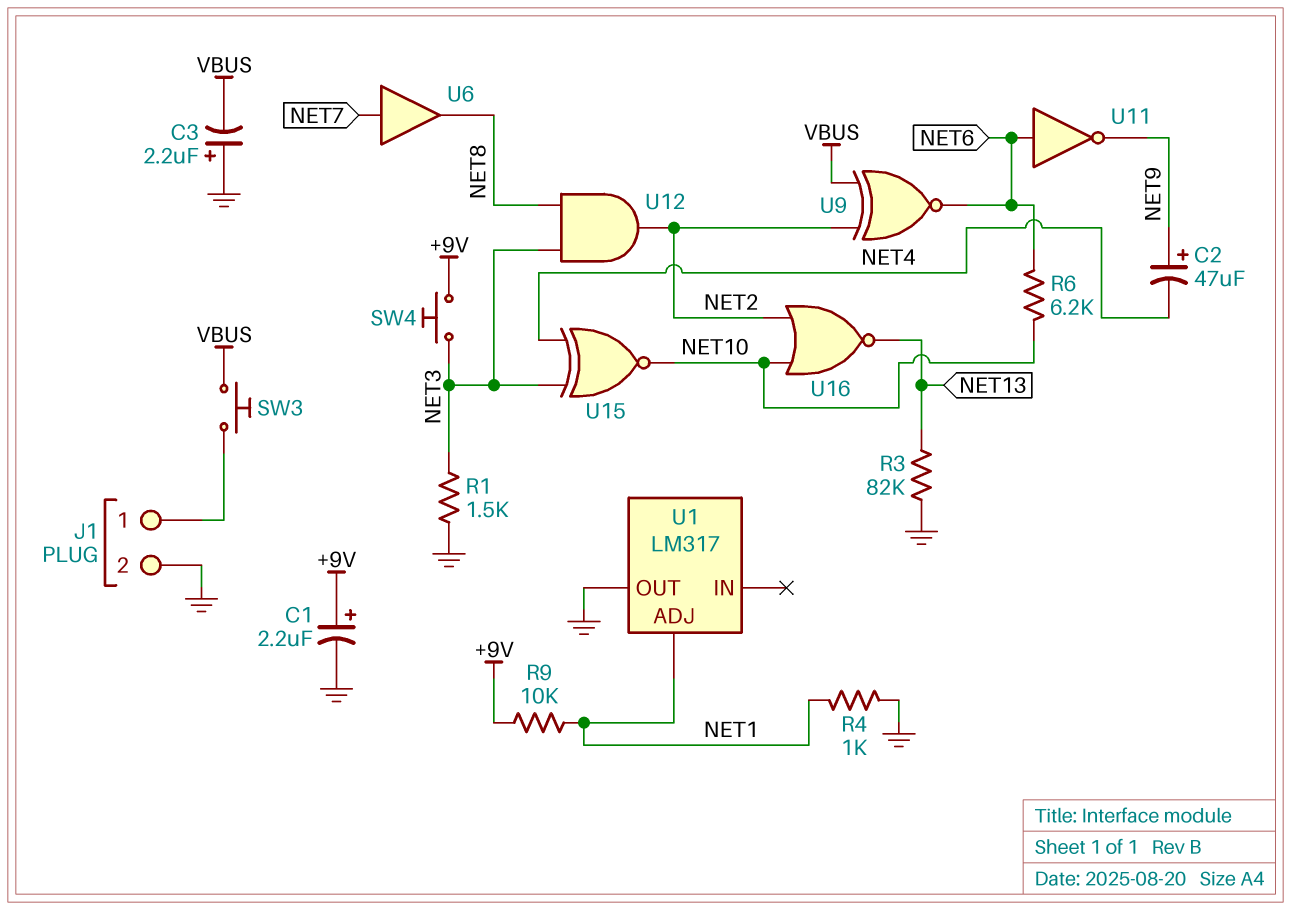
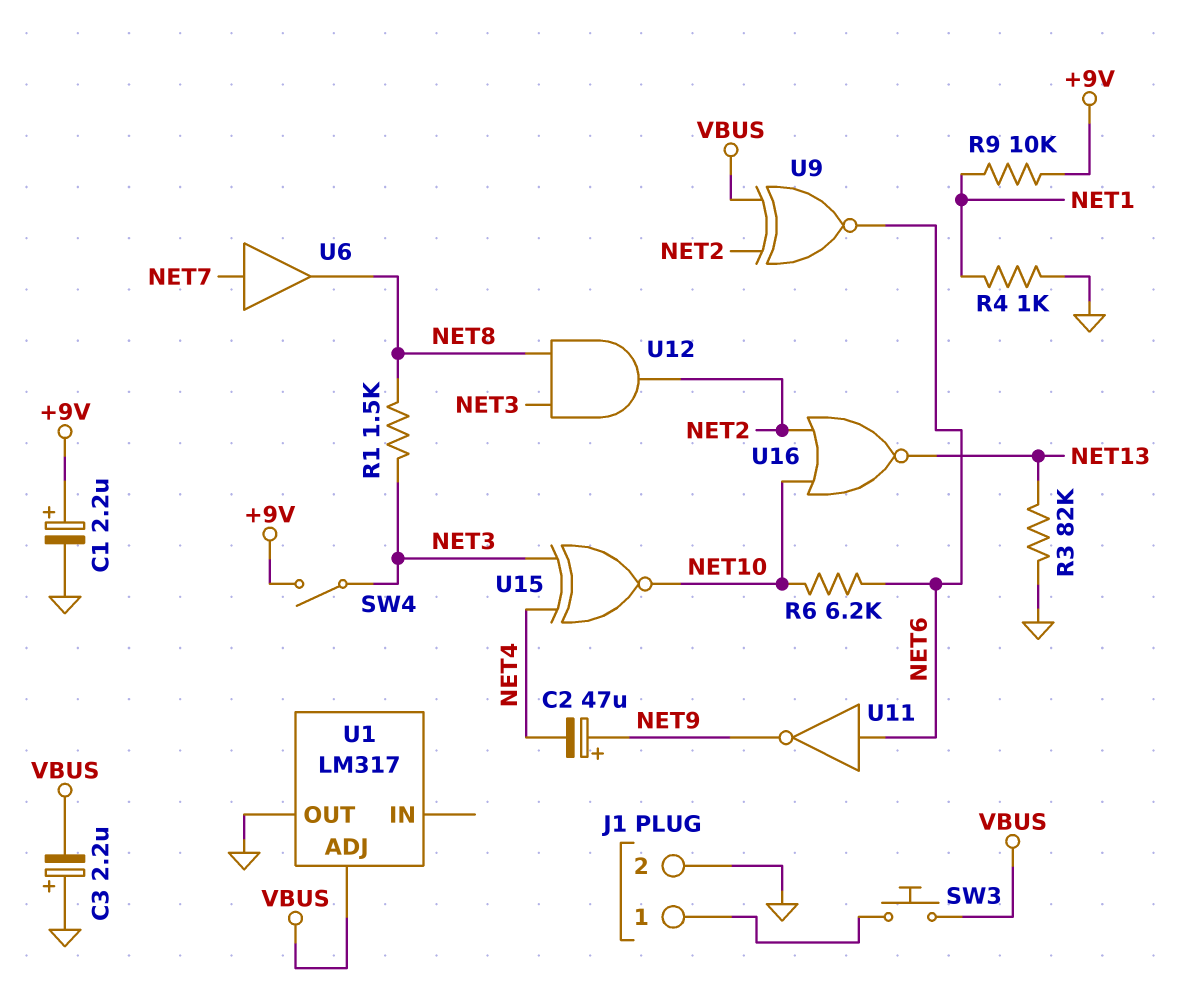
R1: 1.5k (GND, NET3) -> 1.5k (NET3, NET8)
SW4: button (+9V, NET3) -> switch (+9V, NET3)
U1 pin ADJ: NET1 -> VBUS

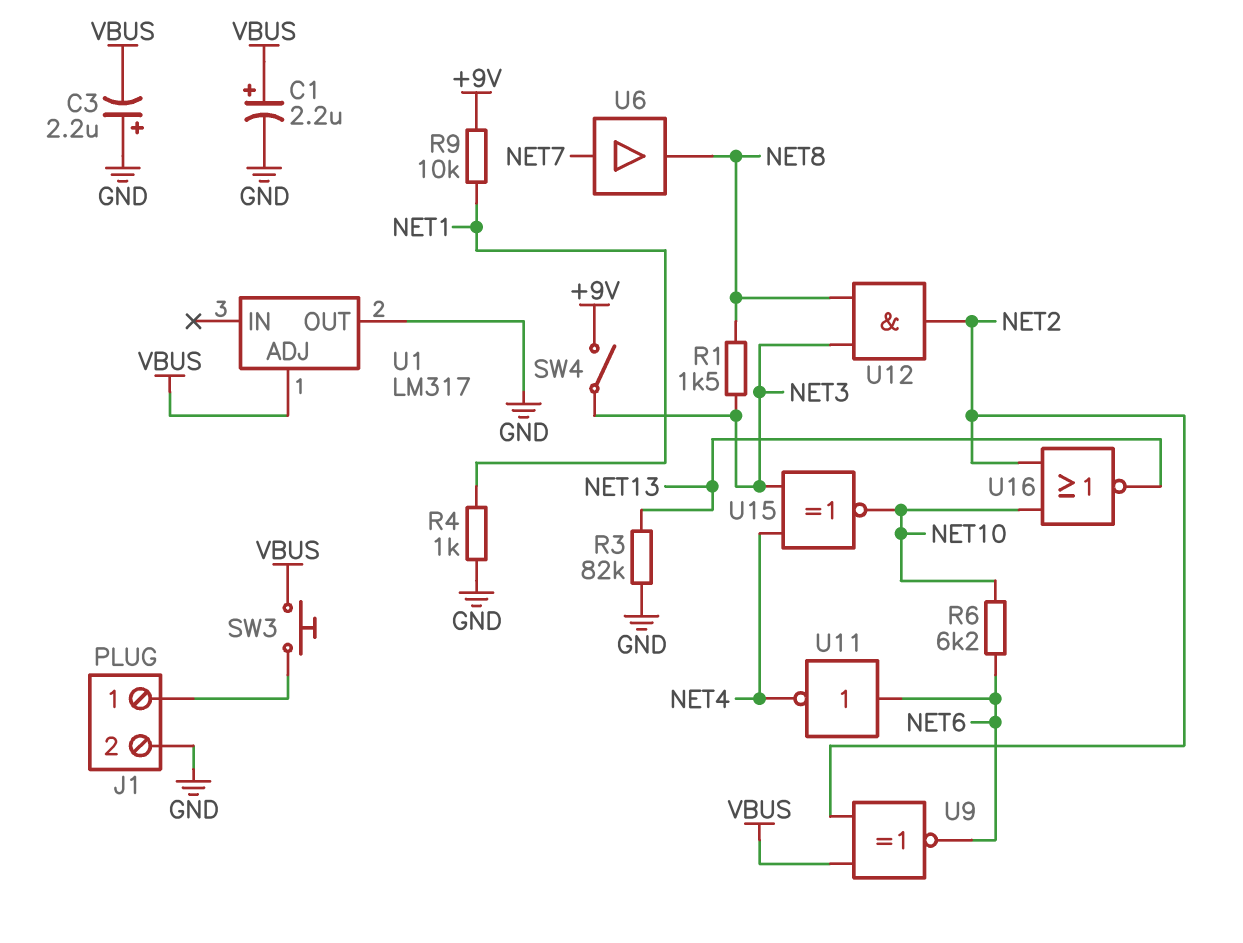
C1: 2.2uF (plus +9V, minus GND) -> 2.2uF (plus VBUS, minus GND)
C2: 47uF (plus NET9, minus NET4) -> none
U11: NOT (in NET6, out NET9) -> NOT (in NET6, out NET4)

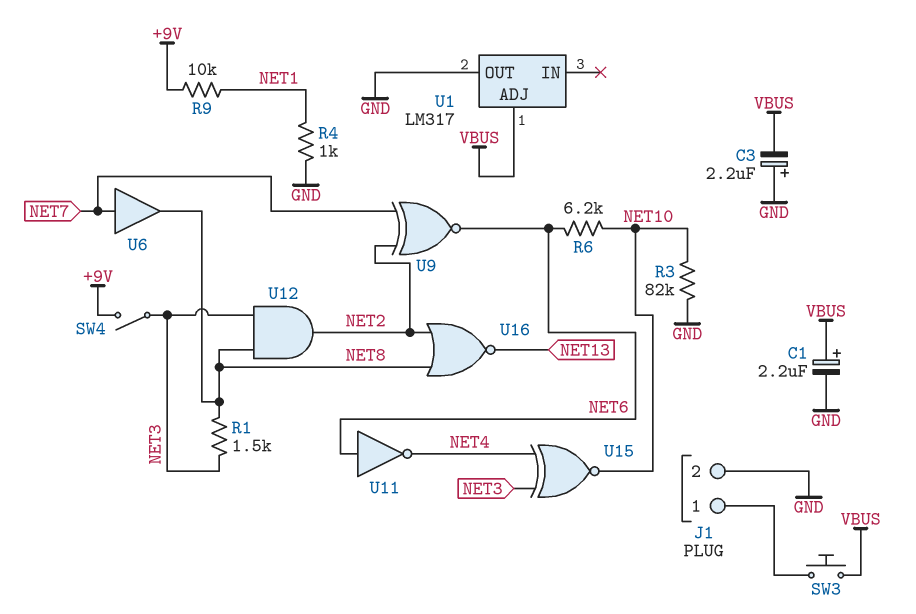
R3: 82k (GND, NET13) -> 82k (GND, NET10)
U9: XNOR (in NET2, in VBUS, out NET6) -> XNOR (in NET2, in NET7, out NET6)
U16: NOR (in NET2, in NET10, out NET13) -> NOR (in NET2, in NET8, out NET13)

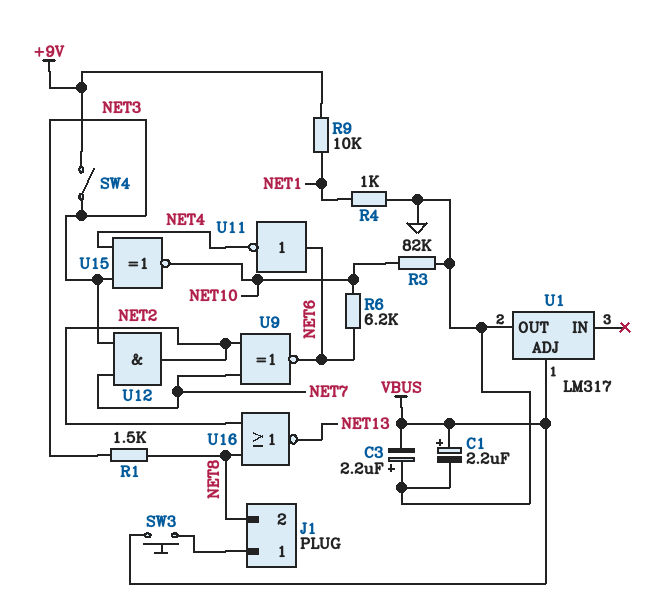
J1 pin 2: GND -> NET8
U6: buffer (in NET7, out NET8) -> none
U12: AND (in NET3, in NET8, out NET2) -> AND (in NET3, in NET7, out NET2)

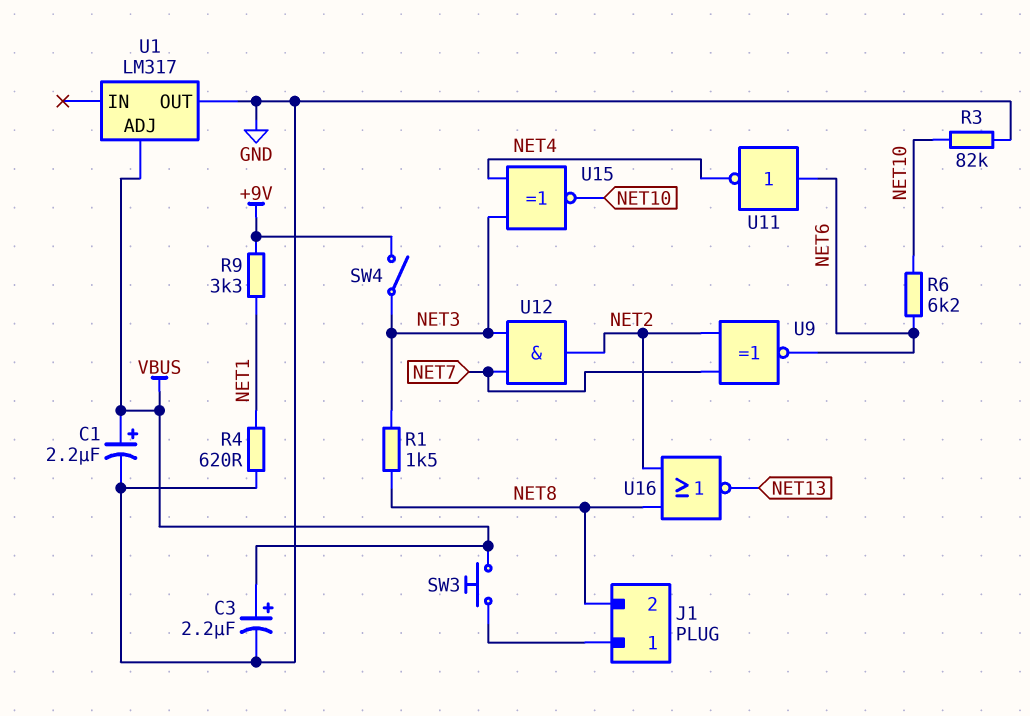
C3: 2.2uF (plus GND, minus VBUS) -> 2.2uF (plus VBUS, minus GND)
R4: 1k (GND, NET1) -> 620 (GND, NET1)
R9: 10k (+9V, NET1) -> 3.3k (+9V, NET1)

